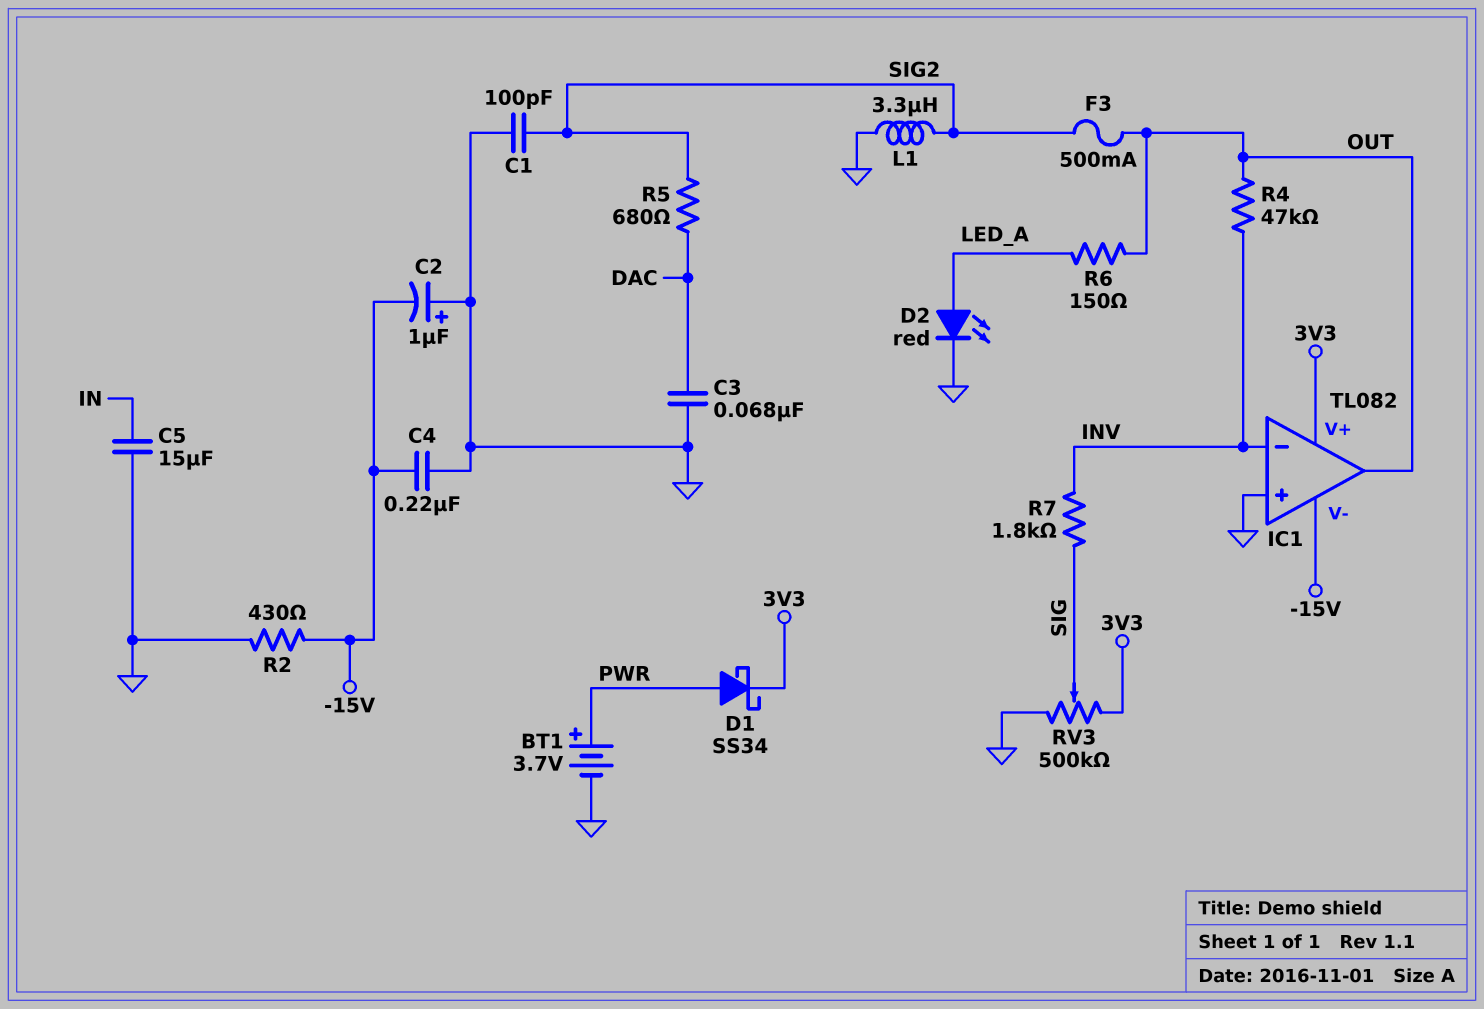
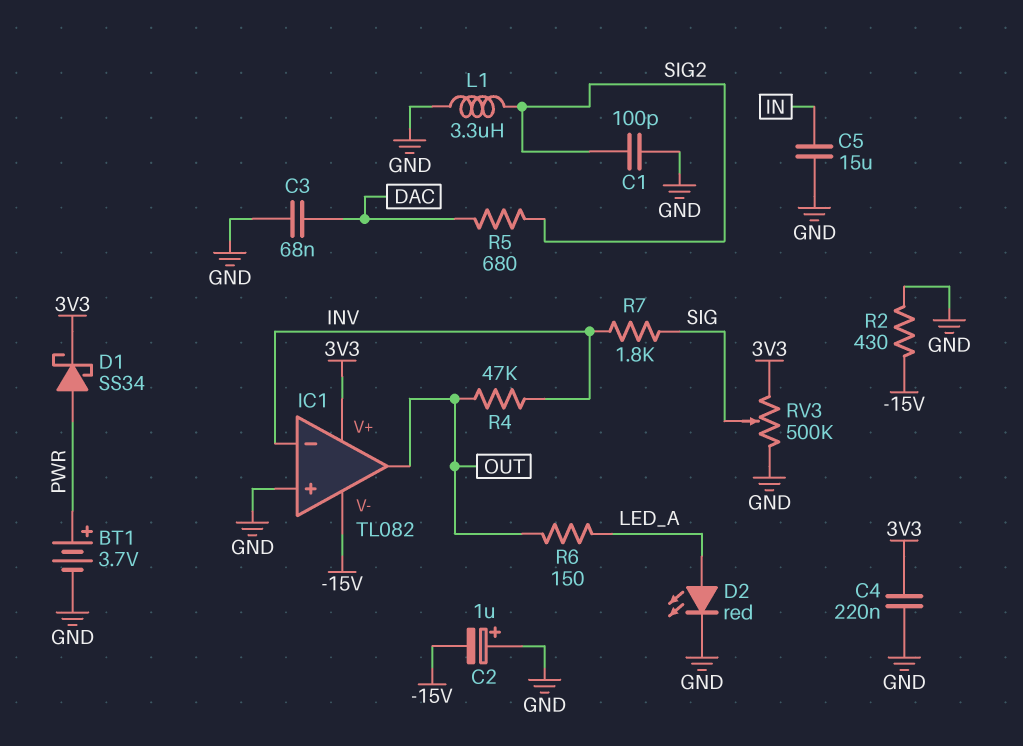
C4: 220nF (-15V, GND) -> 220nF (3V3, GND)
F3: 500mA (OUT, SIG2) -> none

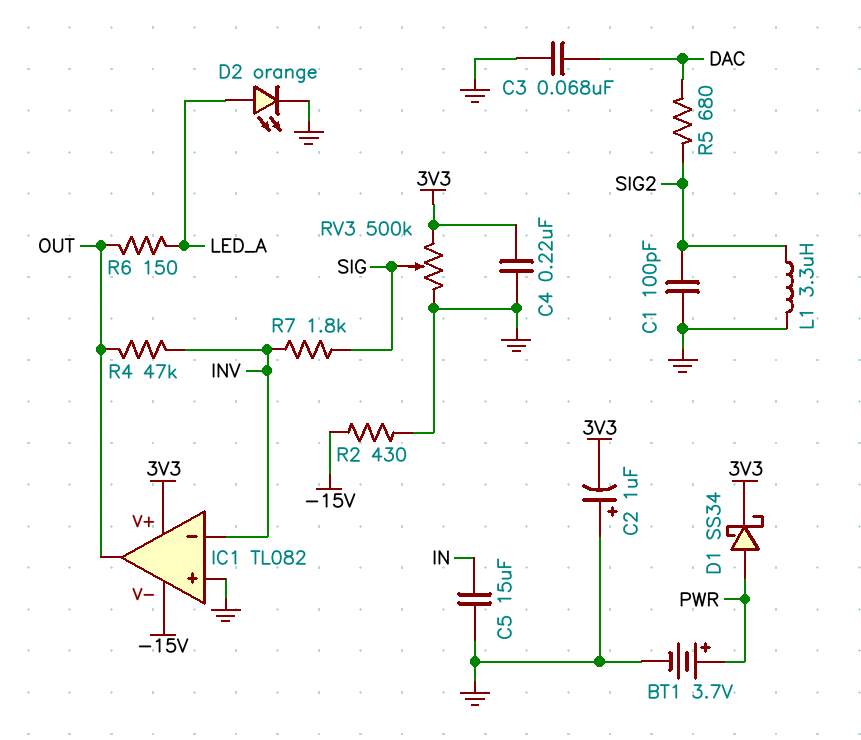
C2: 1uF (plus GND, minus -15V) -> 1uF (plus GND, minus 3V3)
D2: LED red (A LED_A, K GND) -> LED orange (A LED_A, K GND)

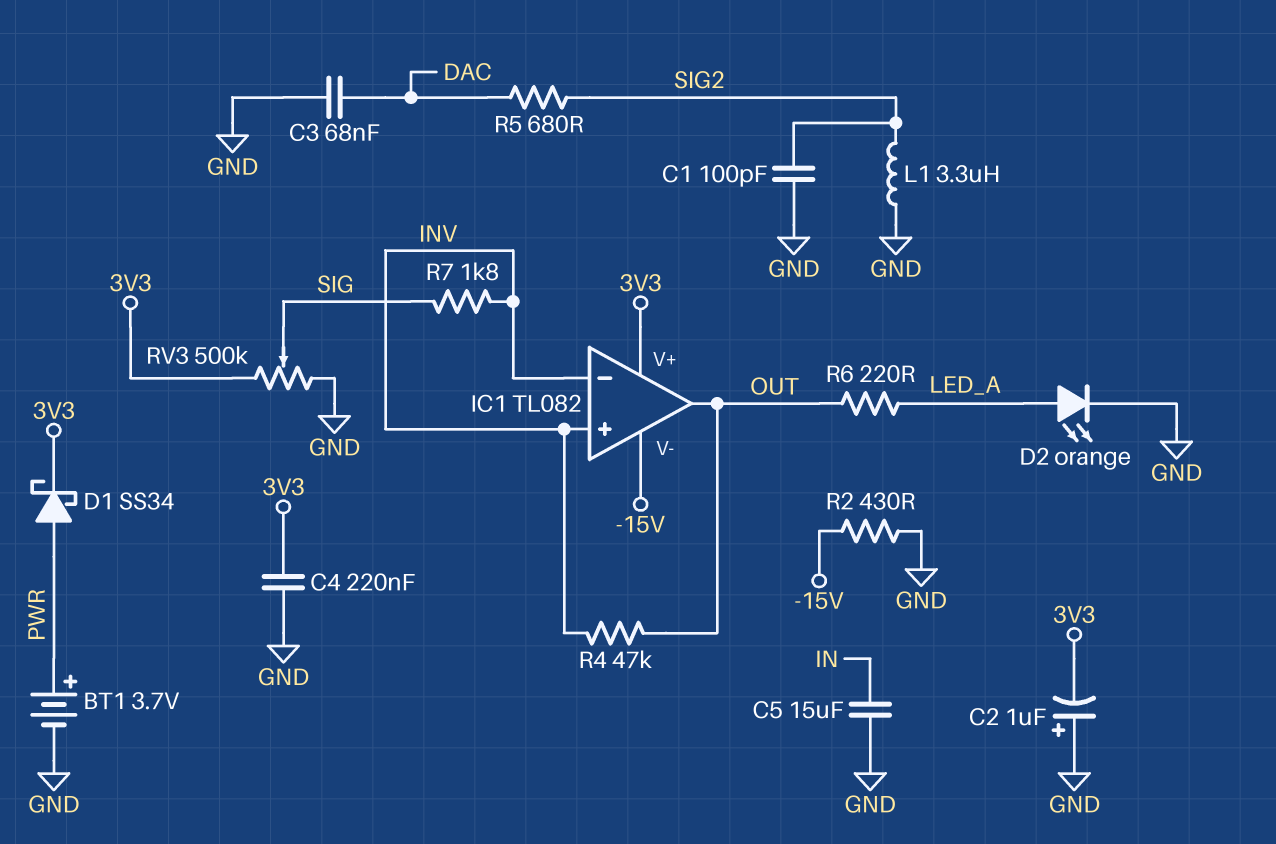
IC1 pin in+: GND -> INV
R6: 150 (LED_A, OUT) -> 220 (LED_A, OUT)

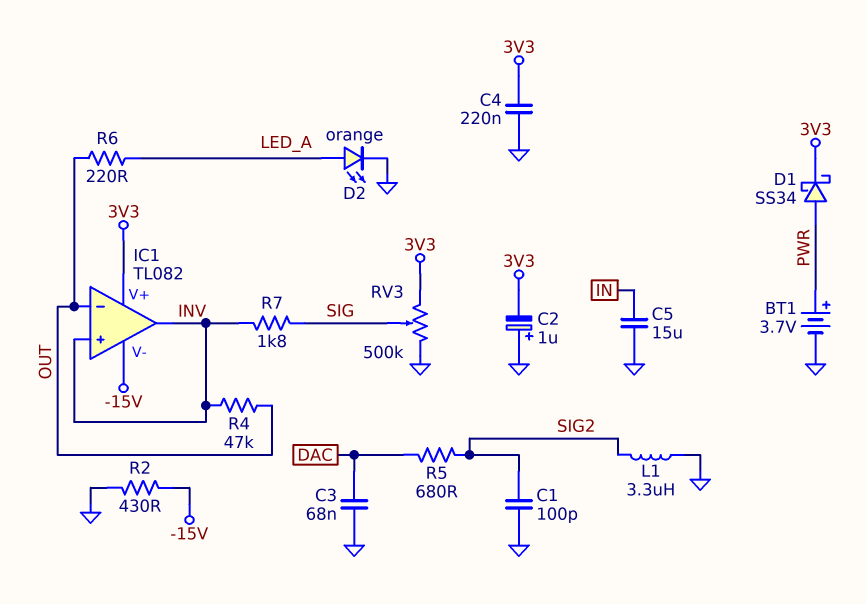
IC1 pin in-: INV -> OUT
IC1 pin out: OUT -> INV

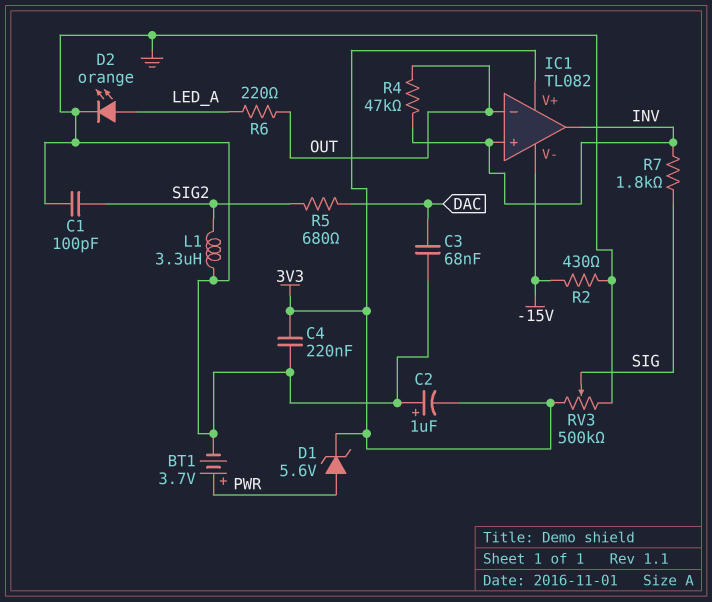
C5: 15uF (GND, IN) -> none
D1: schottky SS34 (A PWR, K 3V3) -> zener 5.6V (A PWR, K 3V3)

